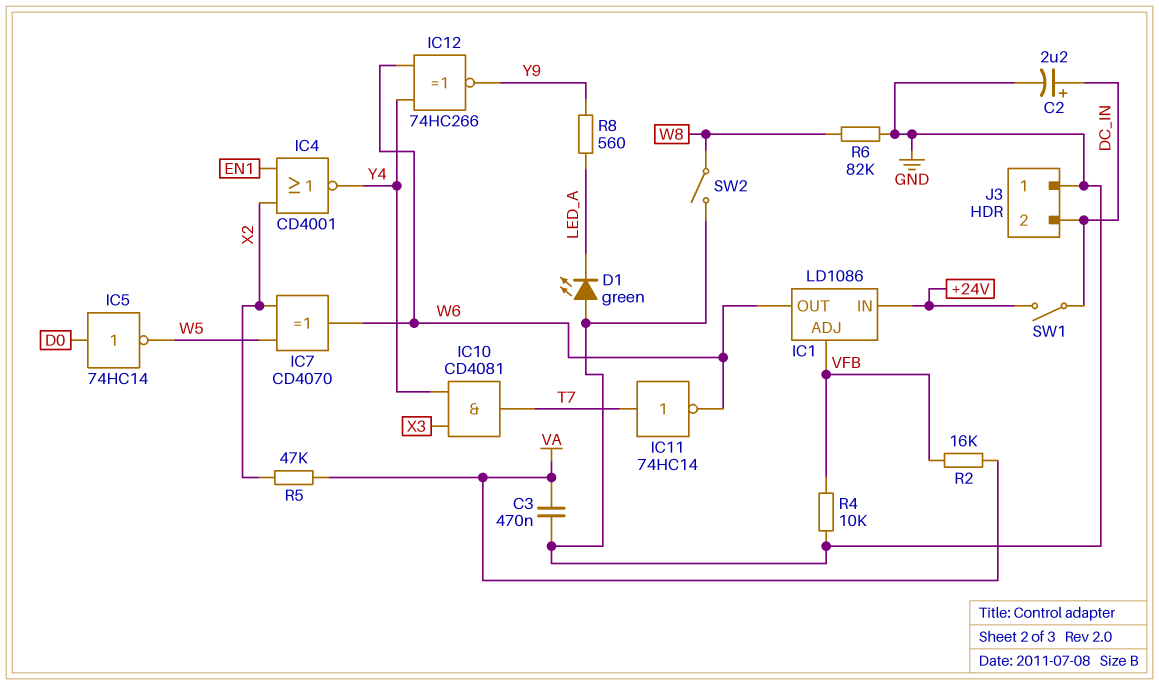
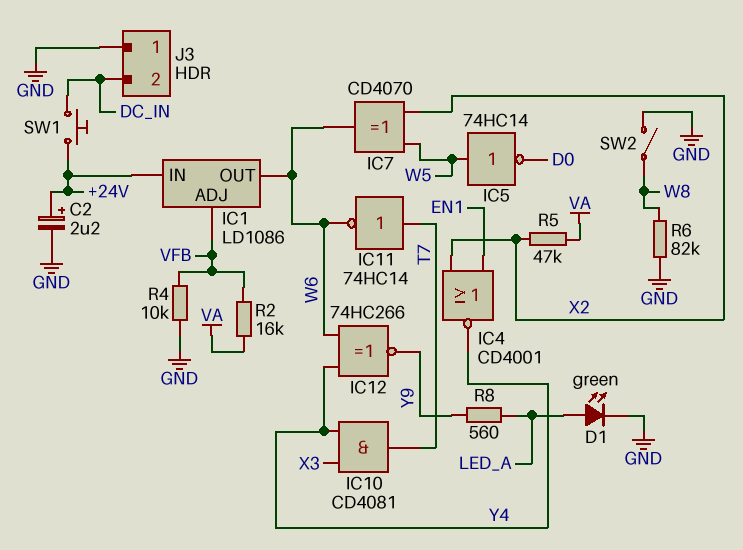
C2: 2.2uF (plus DC_IN, minus GND) -> 2.2uF (plus +24V, minus GND)
C3: 470nF (GND, VA) -> none
D1: LED green (A GND, K LED_A) -> LED green (A LED_A, K GND)
IC5: NOT 74HC14 (in D0, out W5) -> NOT 74HC14 (in W5, out D0)
SW1: switch (+24V, DC_IN) -> button (+24V, DC_IN)

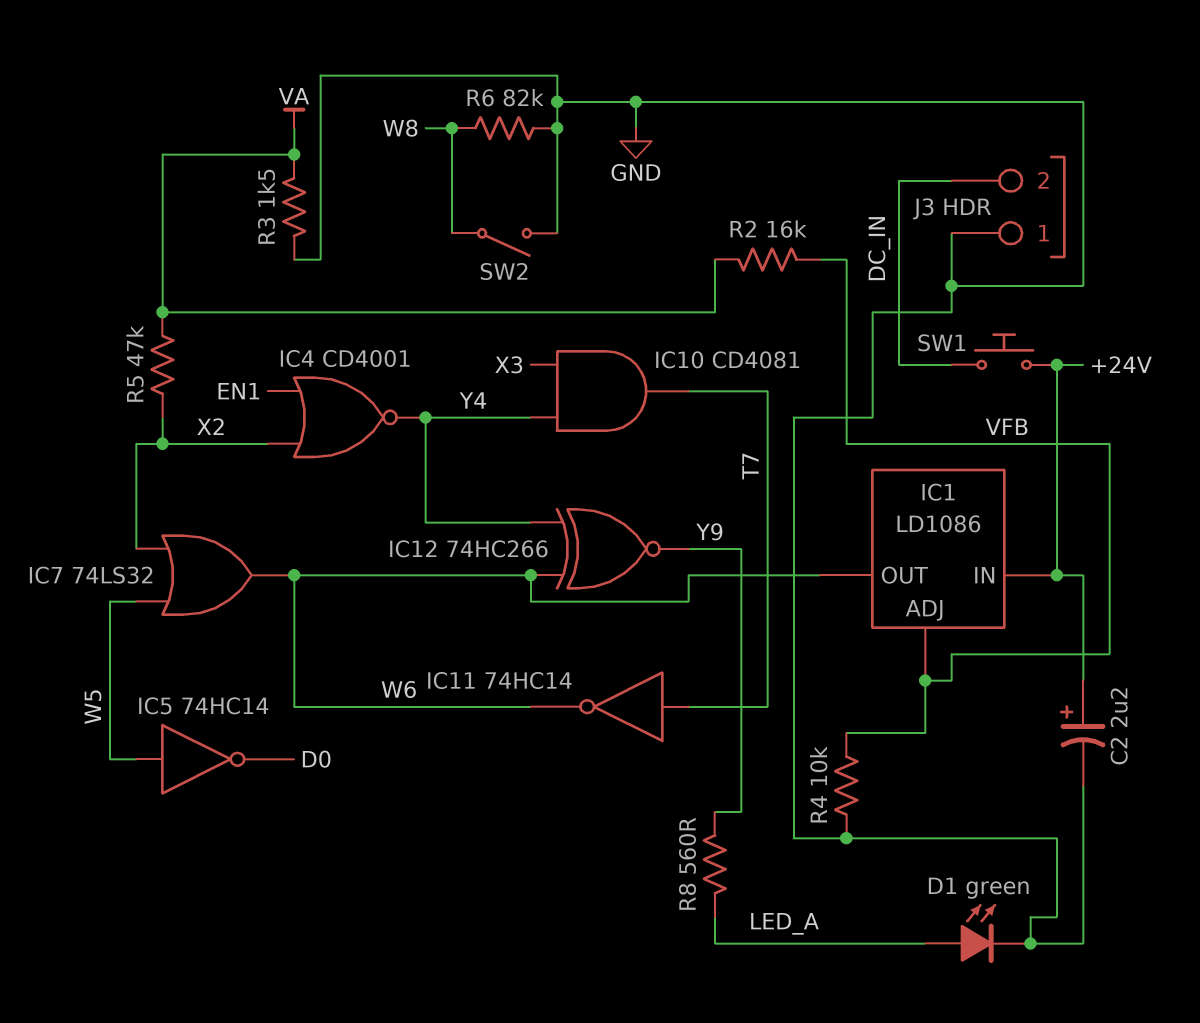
IC7: XOR CD4070 (in W5, in X2, out W6) -> OR 74LS32 (in W5, in X2, out W6)
R3: none -> 1.5k (GND, VA)

